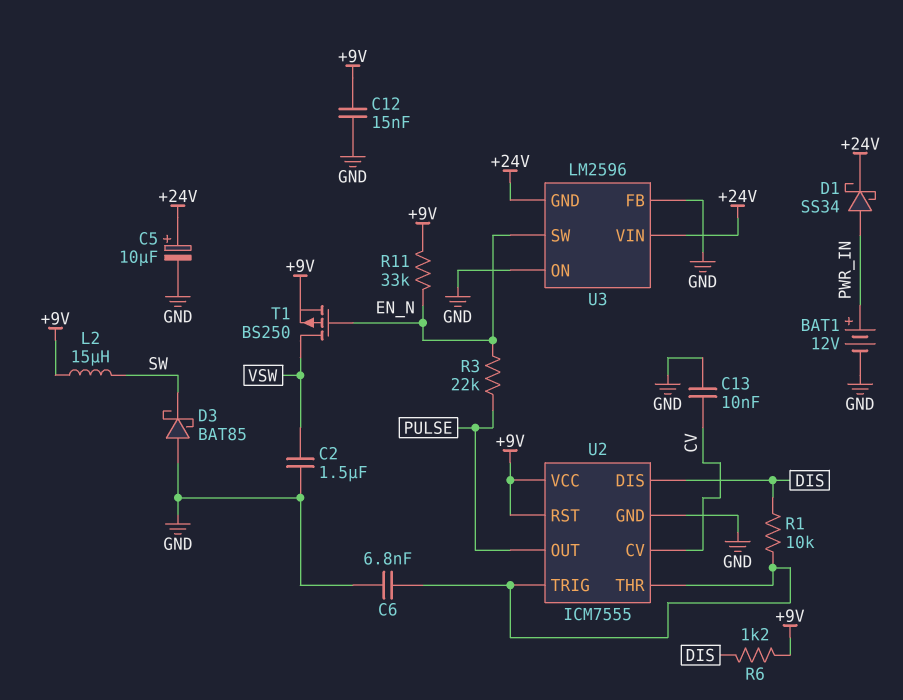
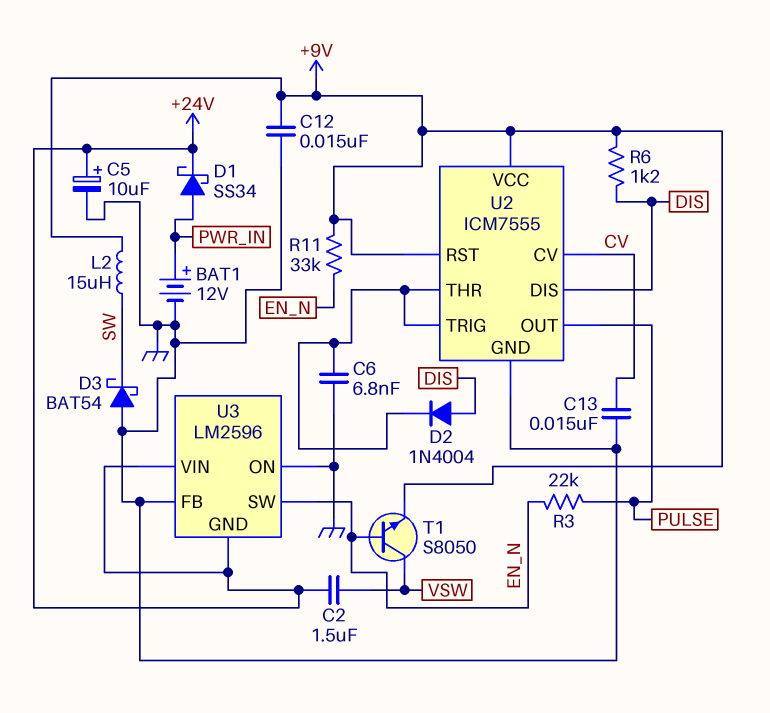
C2: 1.5uF (GND, VSW) -> 1.5uF (+24V, VSW)
C13: 10nF (CV, GND) -> 15nF (CV, GND)
D2: none -> diode 1N4004 (A DIS, K U2/THR)
D3: schottky BAT85 (A GND, K SW) -> schottky BAT54 (A GND, K SW)
R1: 10k (DIS, U2/THR) -> none
T1: PMOS BS250 (G EN_N, D VSW, S +9V) -> NPN S8050 (B EN_N, C VSW, E +9V)

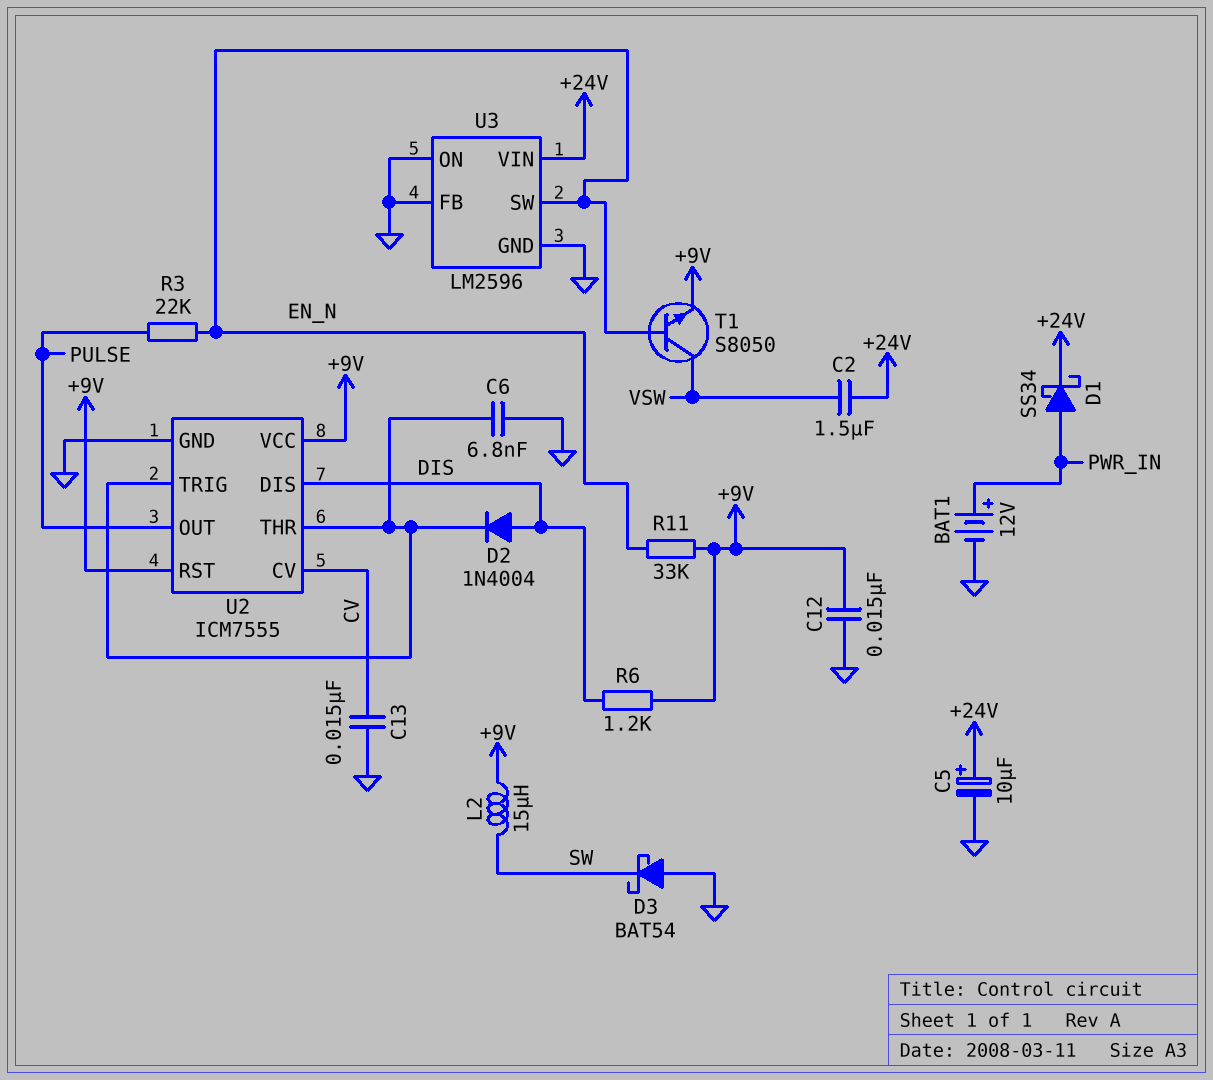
U3 pin GND: +24V -> GND

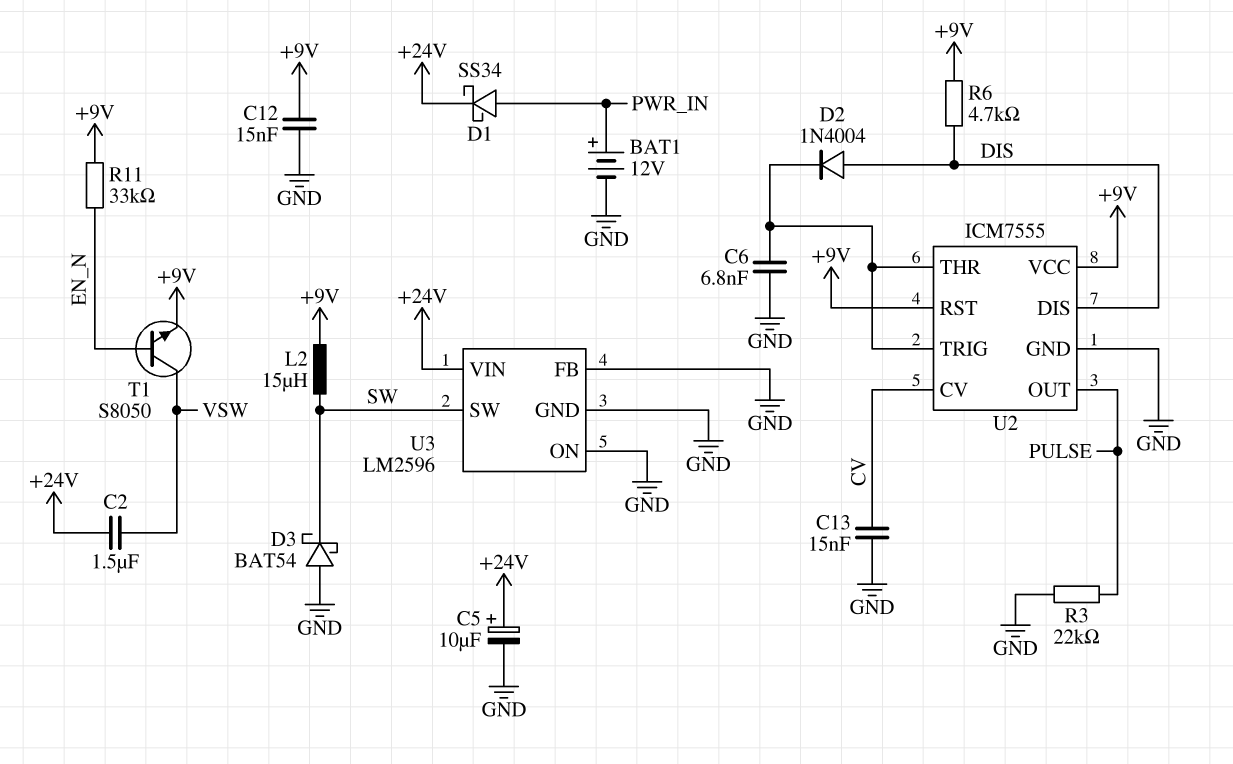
R3: 22k (EN_N, PULSE) -> 22k (GND, PULSE)
R6: 1.2k (+9V, DIS) -> 4.7k (+9V, DIS)
U3 pin SW: EN_N -> SW

